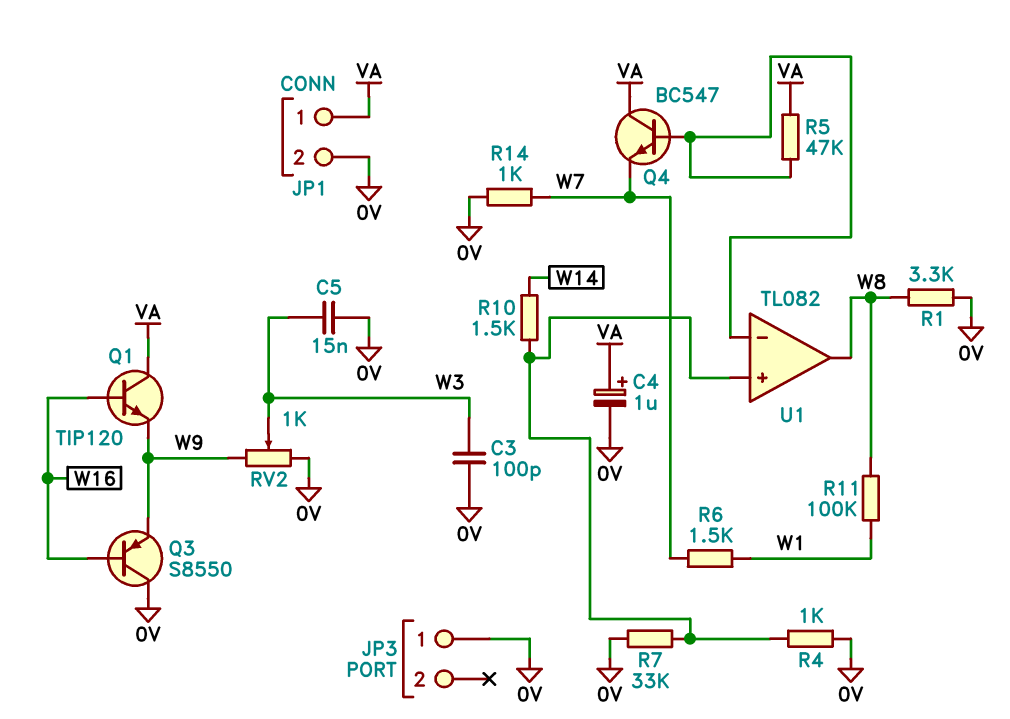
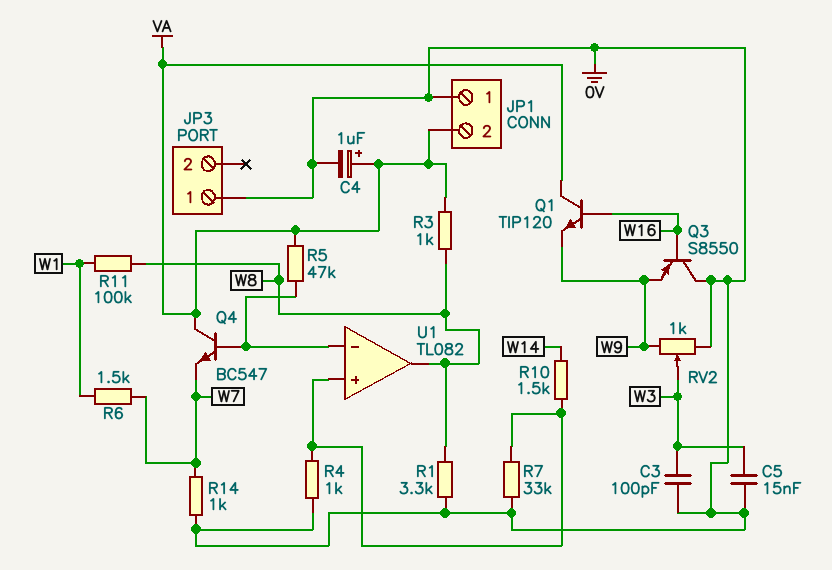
JP1 pin 1: VA -> 0V
JP1 pin 2: 0V -> VA
R3: none -> 1k (VA, W8)

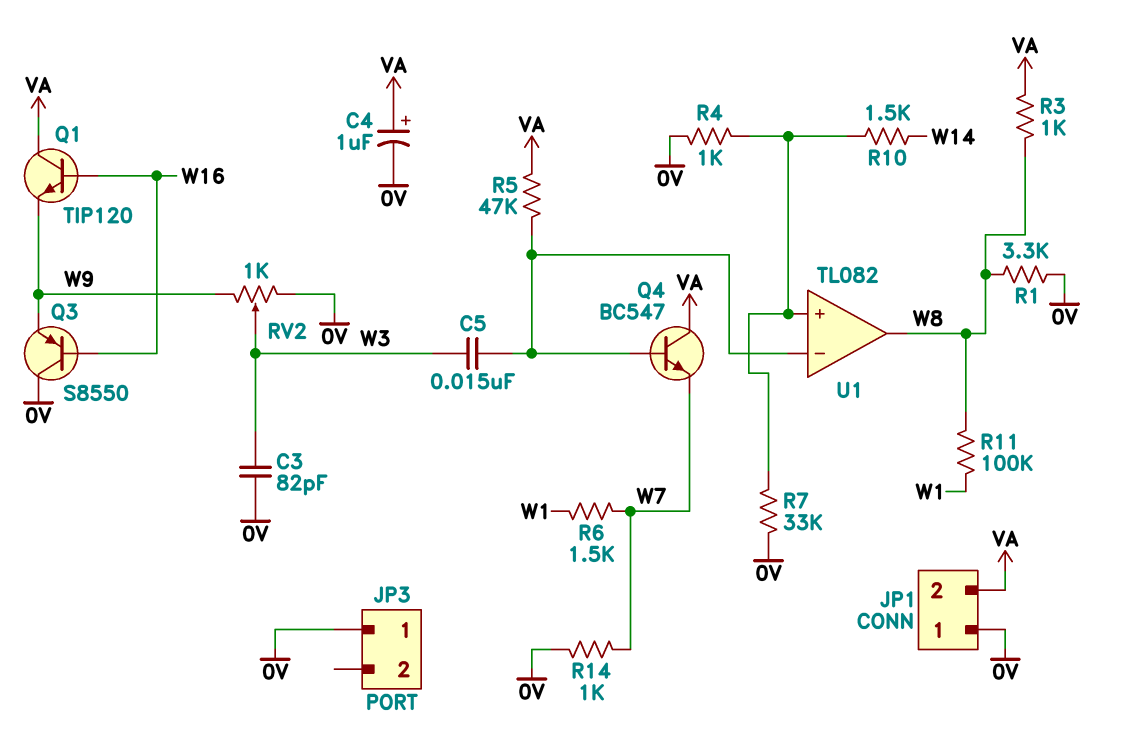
C3: 100pF (0V, W3) -> 82pF (0V, W3)
C5: 15nF (0V, W3) -> 15nF (U1/in-, W3)

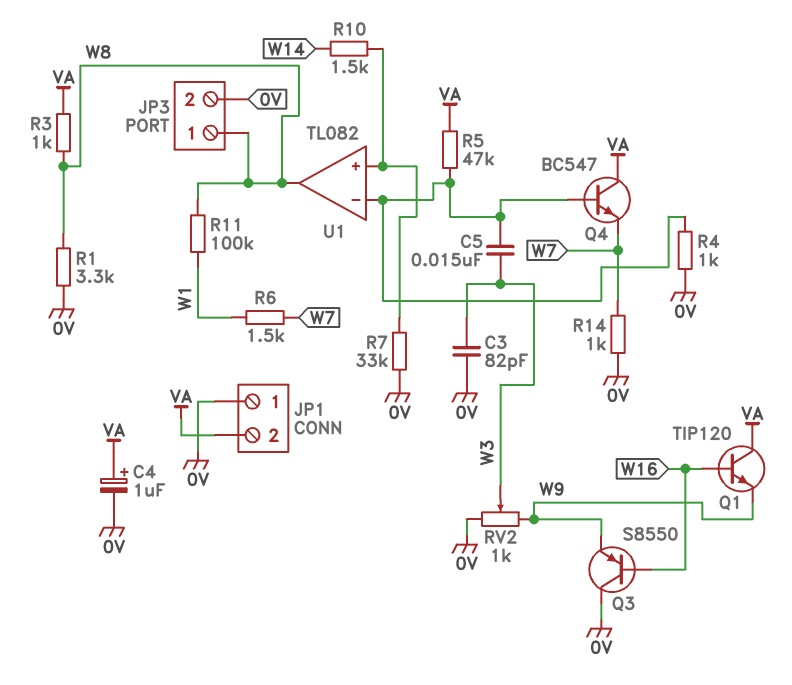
JP3 pin 1: 0V -> W8
JP3 pin 2: none -> 0V
R4: 1k (0V, U1/in+) -> 1k (0V, U1/in-)

